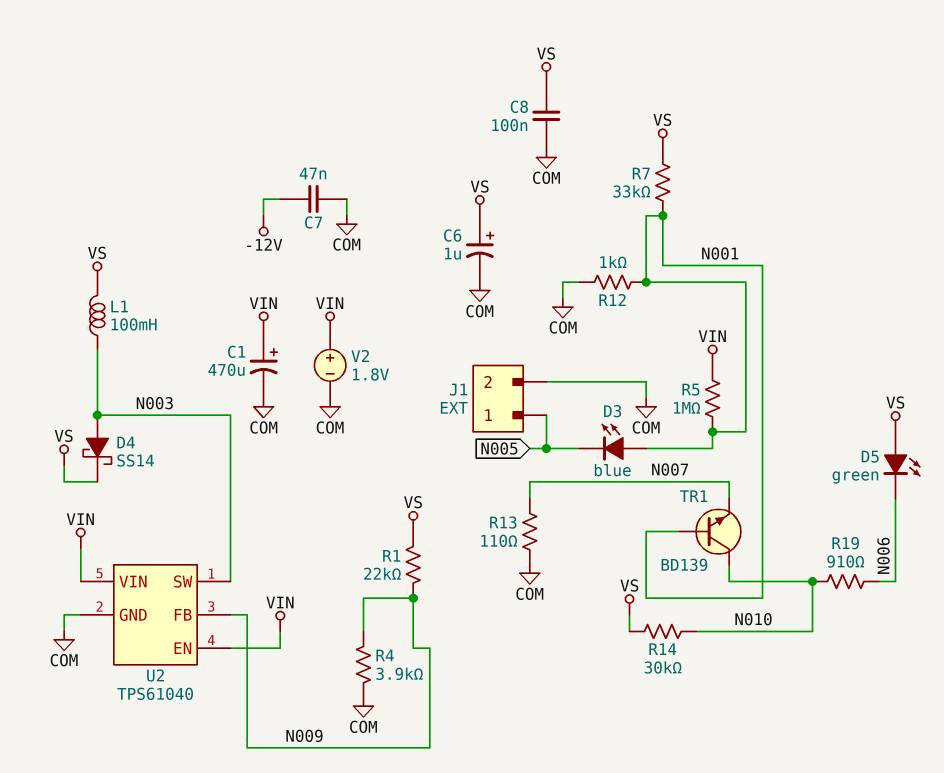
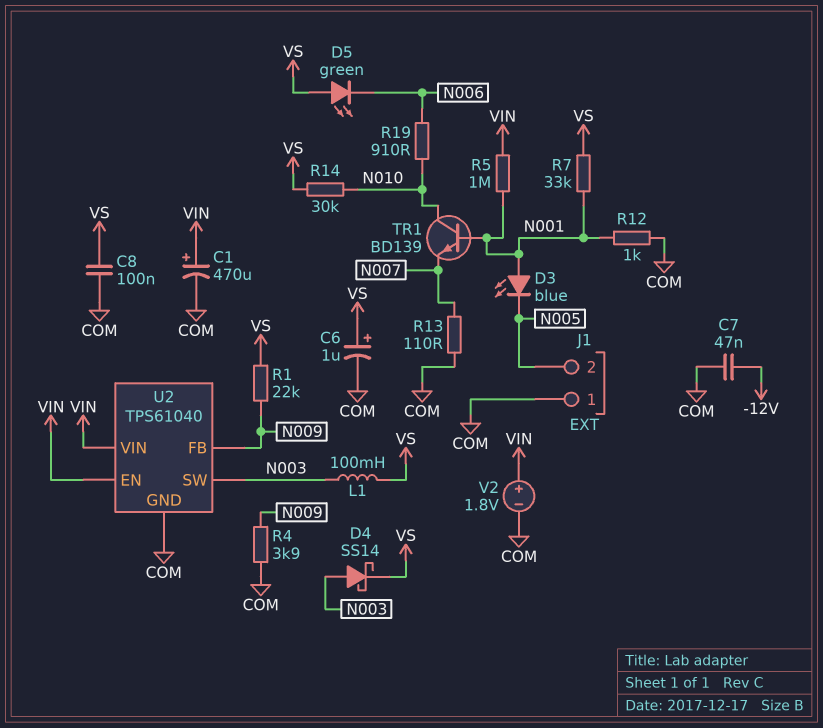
J1 pin 1: N005 -> COM
J1 pin 2: COM -> N005

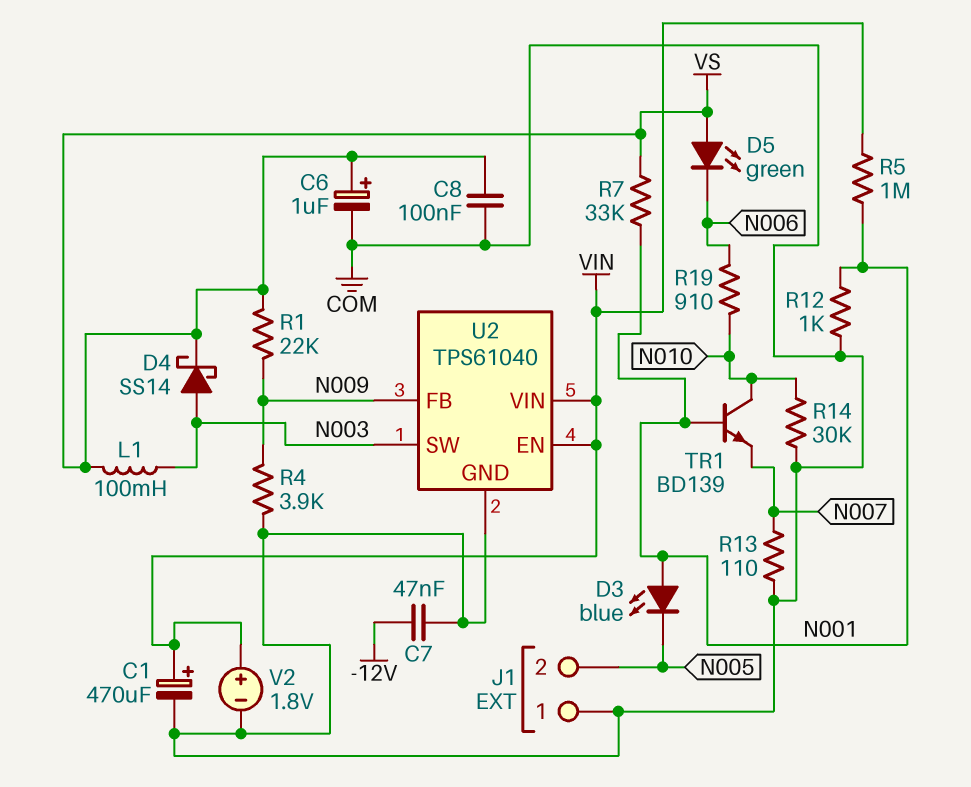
R14: 30k (N010, VS) -> 30k (COM, N010)

